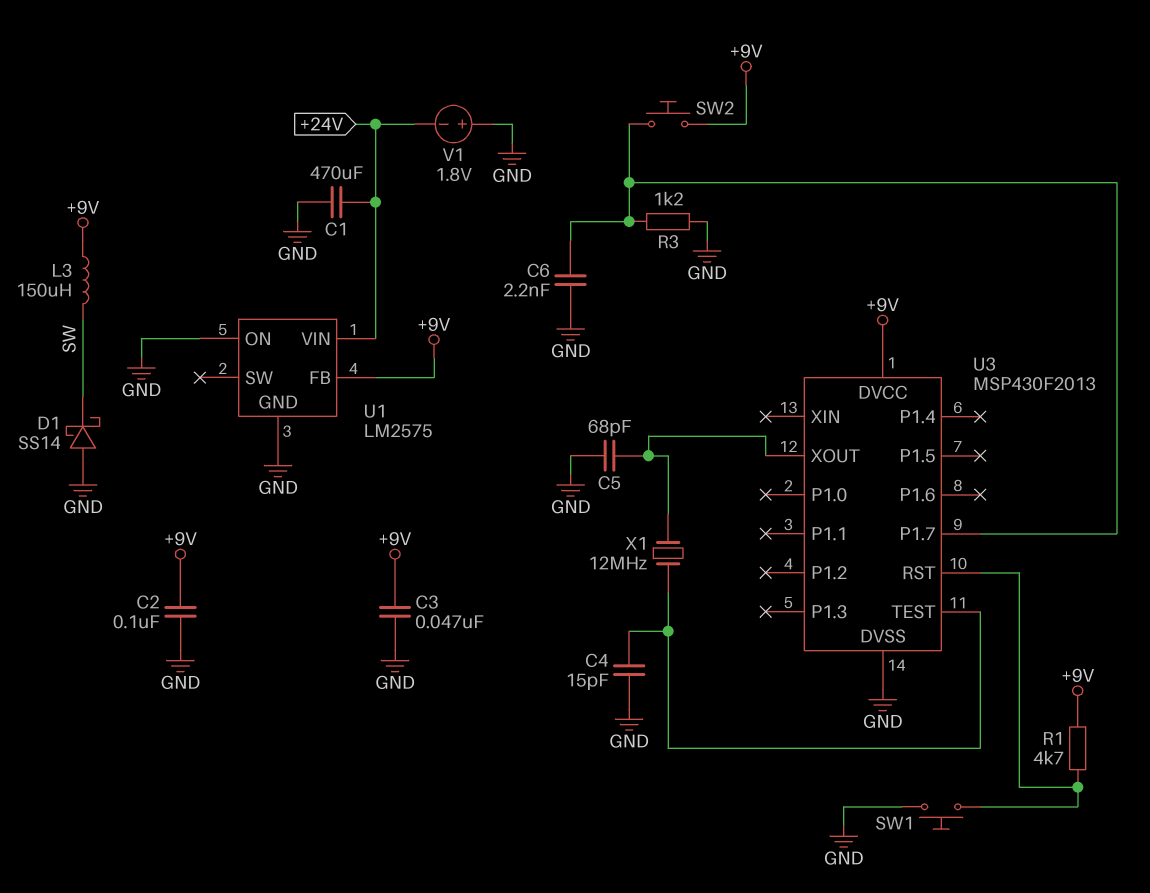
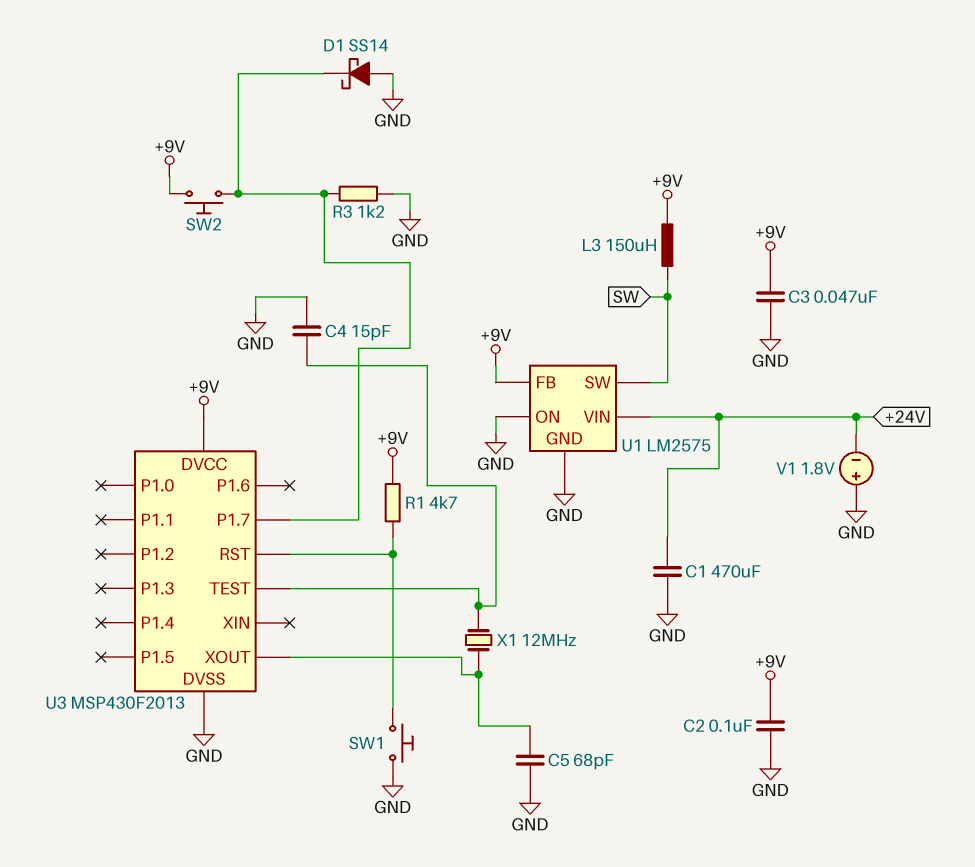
C6: 2.2nF (GND, U3/P1.7) -> none
D1: schottky SS14 (A GND, K SW) -> schottky SS14 (A GND, K U3/P1.7)
U1 pin SW: none -> SW

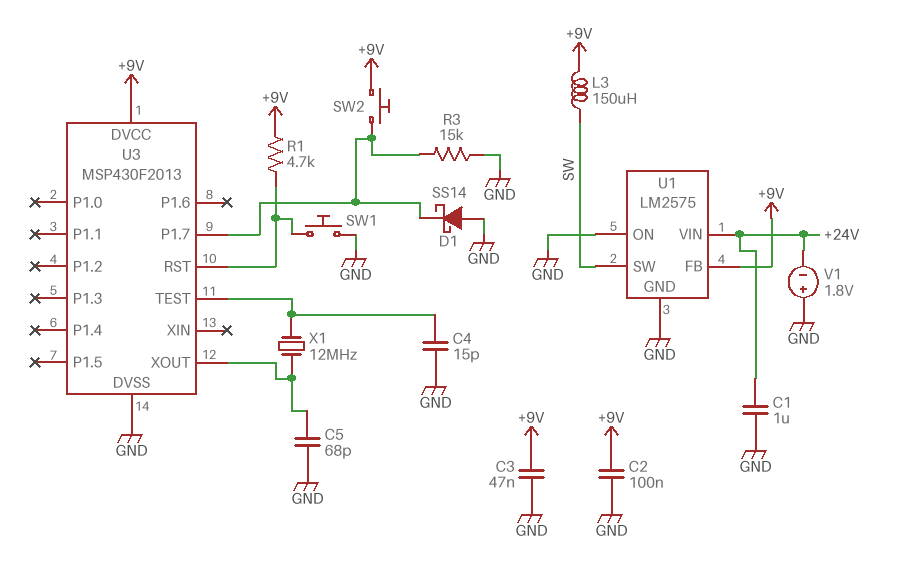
C1: 470uF (+24V, GND) -> 1uF (+24V, GND)
R3: 1.2k (GND, U3/P1.7) -> 15k (GND, U3/P1.7)

